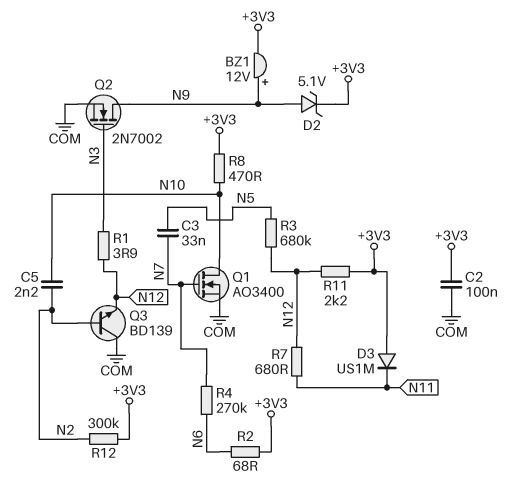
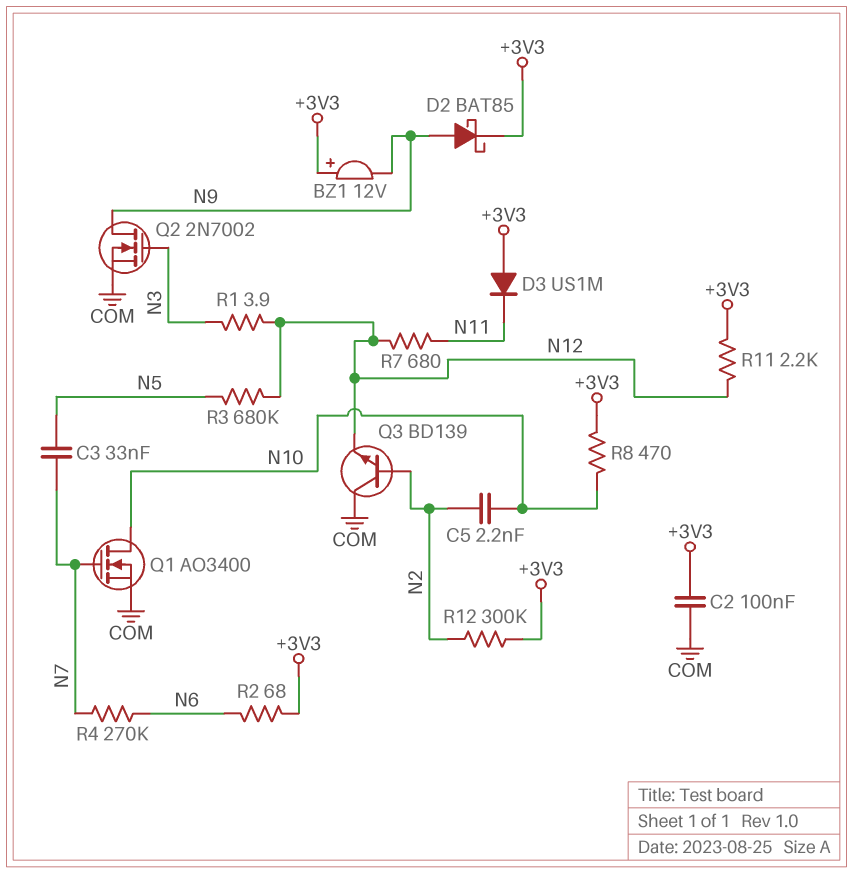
BZ1: buzzer 12V (plus N9, minus +3V3) -> buzzer 12V (plus +3V3, minus N9)
D2: zener 5.1V (A N9, K +3V3) -> schottky BAT85 (A N9, K +3V3)

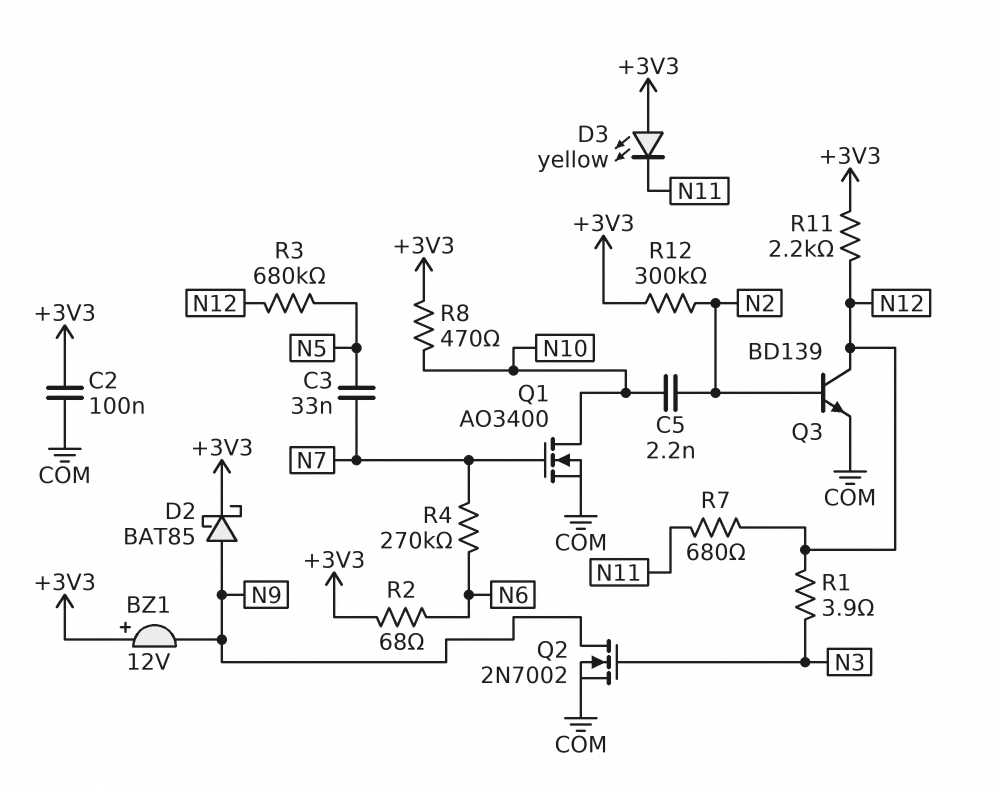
D3: diode US1M (A +3V3, K N11) -> LED yellow (A +3V3, K N11)
Q3: NPN BD139 (B N2, C COM, E N12) -> NPN BD139 (B N2, C N12, E COM)

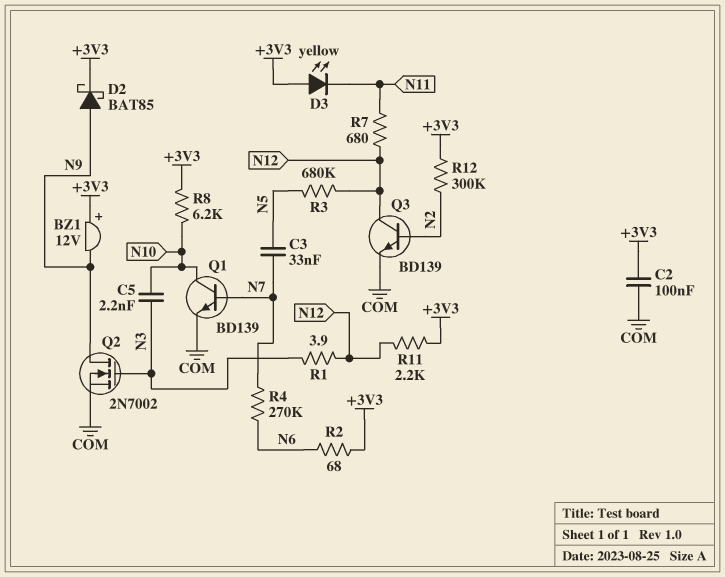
C5: 2.2nF (N2, N10) -> 2.2nF (N3, N10)
Q1: NMOS AO3400 (G N7, D N10, S COM) -> NPN BD139 (B N7, C N10, E COM)
R8: 470 (+3V3, N10) -> 6.2k (+3V3, N10)

